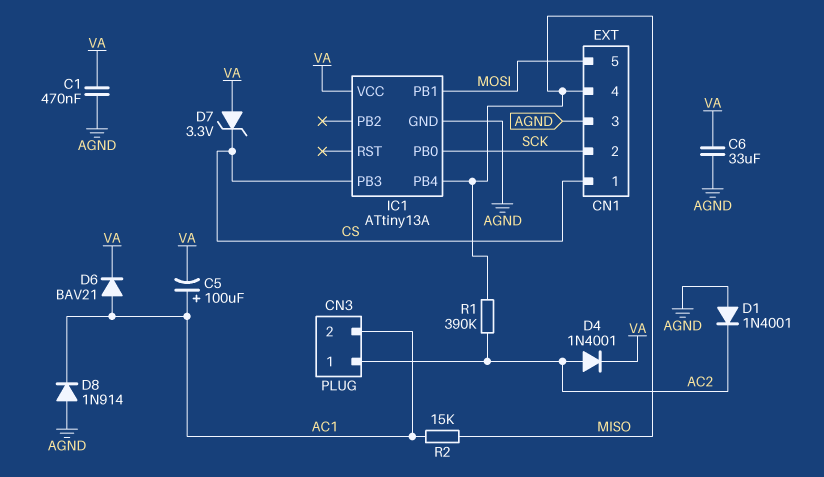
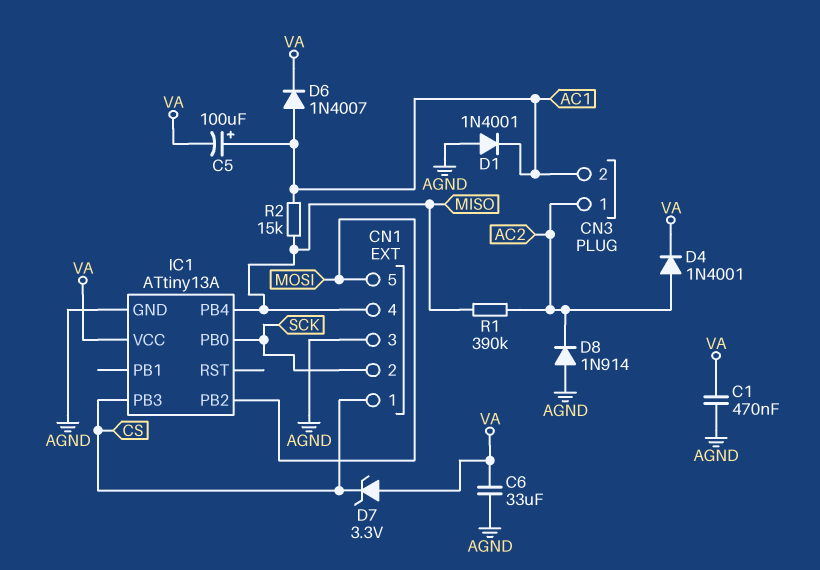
D1: diode 1N4001 (A AGND, K AC2) -> diode 1N4001 (A AGND, K AC1)
D6: diode BAV21 (A AC1, K VA) -> diode 1N4007 (A AC1, K VA)
D8: diode 1N914 (A AGND, K AC1) -> diode 1N914 (A AGND, K AC2)
IC1 pin PB1: MOSI -> none
IC1 pin PB2: none -> MOSI

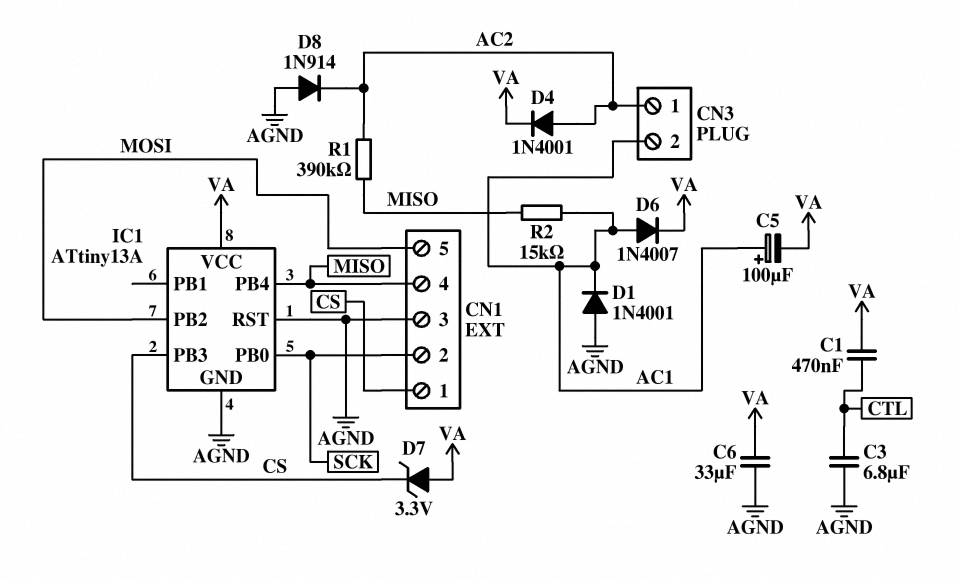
C1: 470nF (AGND, VA) -> 470nF (CTL, VA)
C3: none -> 6.8uF (AGND, CTL)
IC1 pin RST: none -> AGND

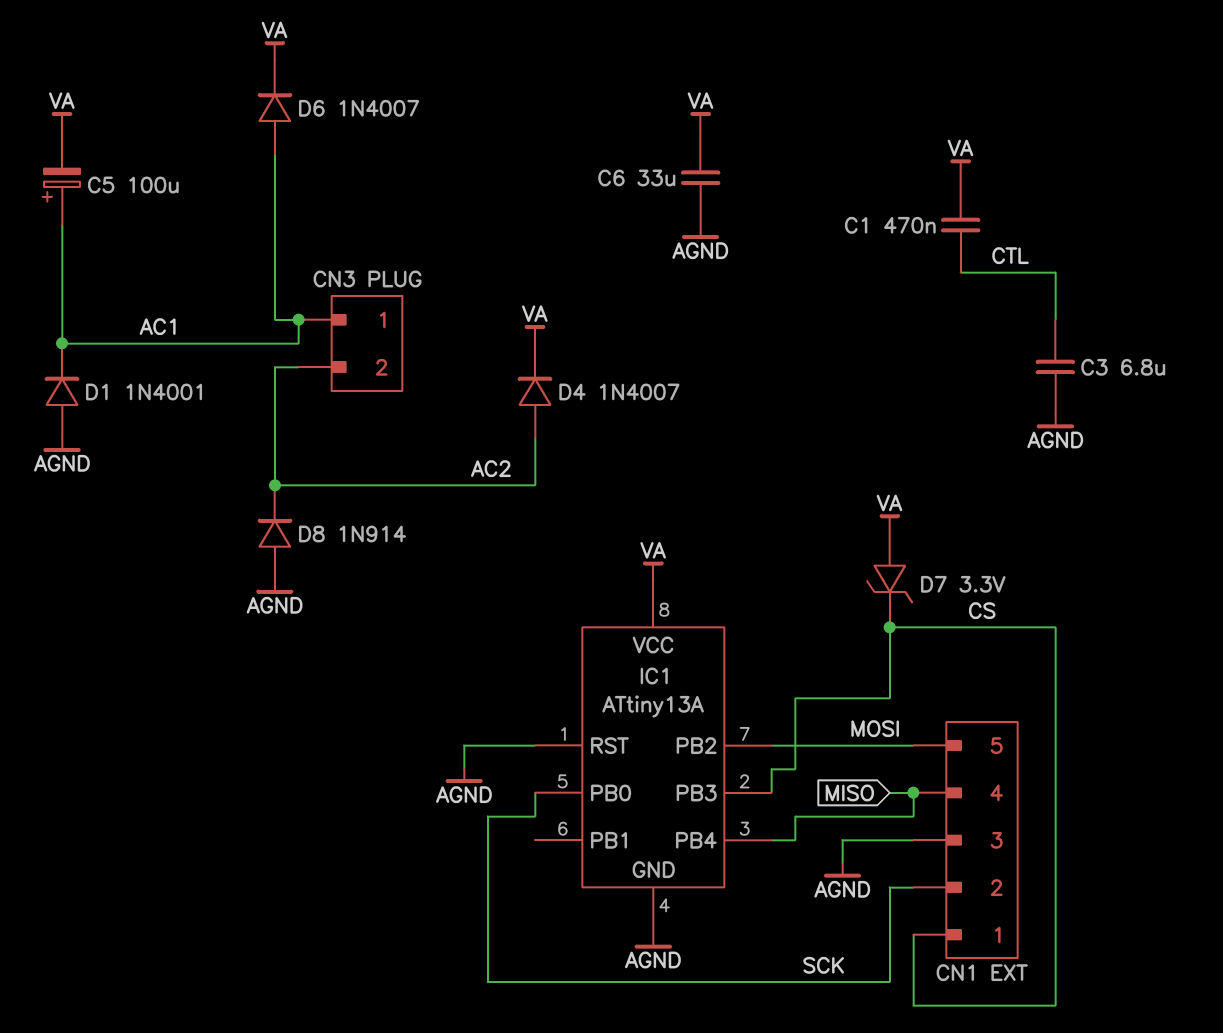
CN3 pin 1: AC2 -> AC1
CN3 pin 2: AC1 -> AC2
D4: diode 1N4001 (A AC2, K VA) -> diode 1N4007 (A AC2, K VA)
R1: 390k (AC2, MISO) -> none
R2: 15k (AC1, MISO) -> none

